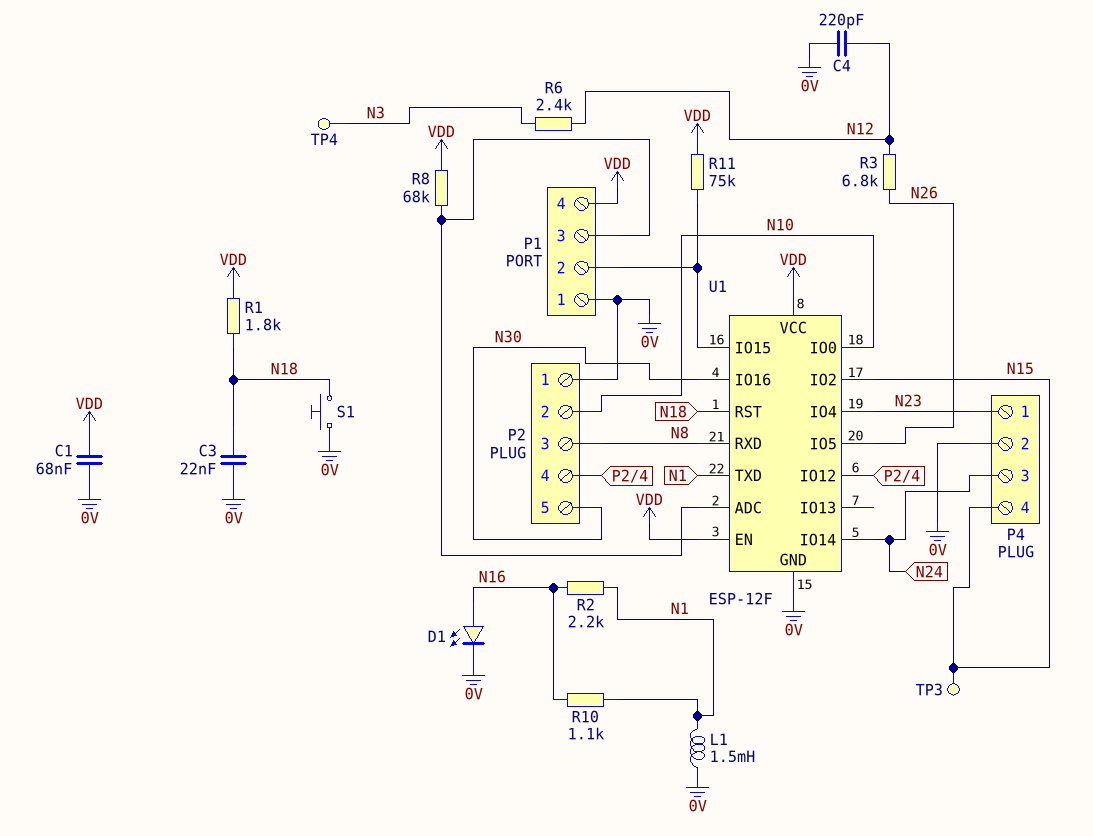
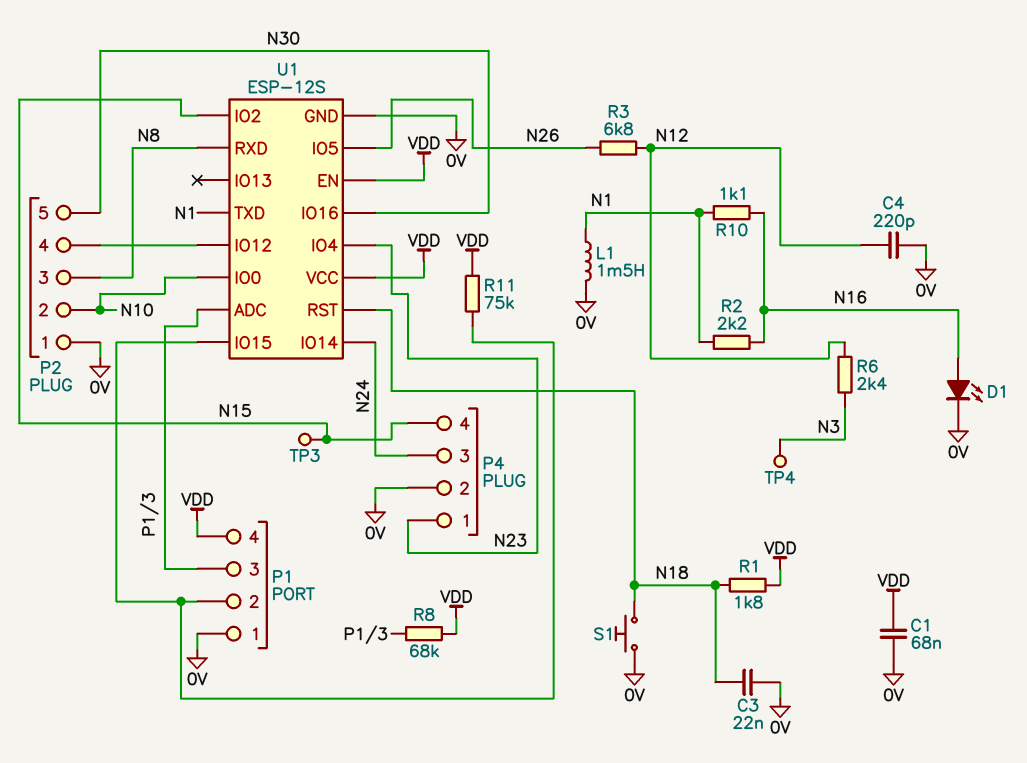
U1: ESP-12F -> ESP-12S

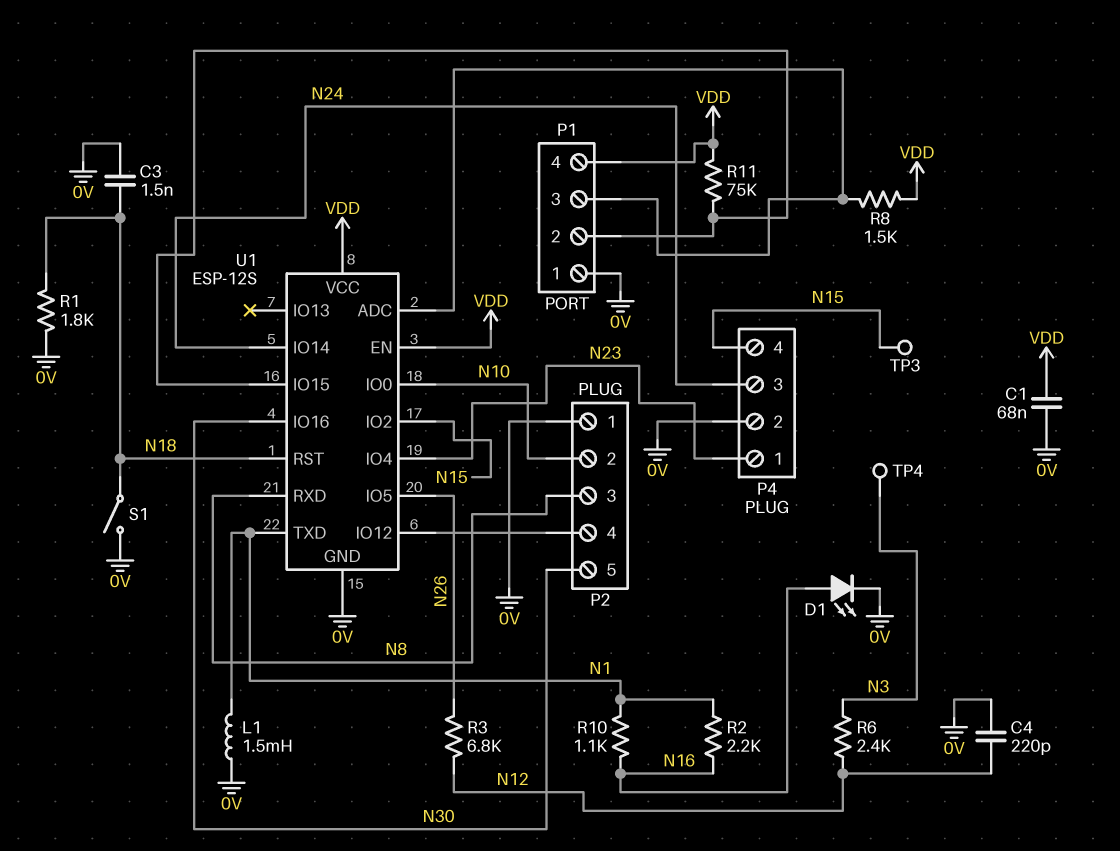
C3: 22nF (0V, N18) -> 1.5nF (0V, N18)
R1: 1.8k (N18, VDD) -> 1.8k (0V, N18)
R8: 68k (P1/3, VDD) -> 1.5k (P1/3, VDD)
S1: button (0V, N18) -> switch (0V, N18)

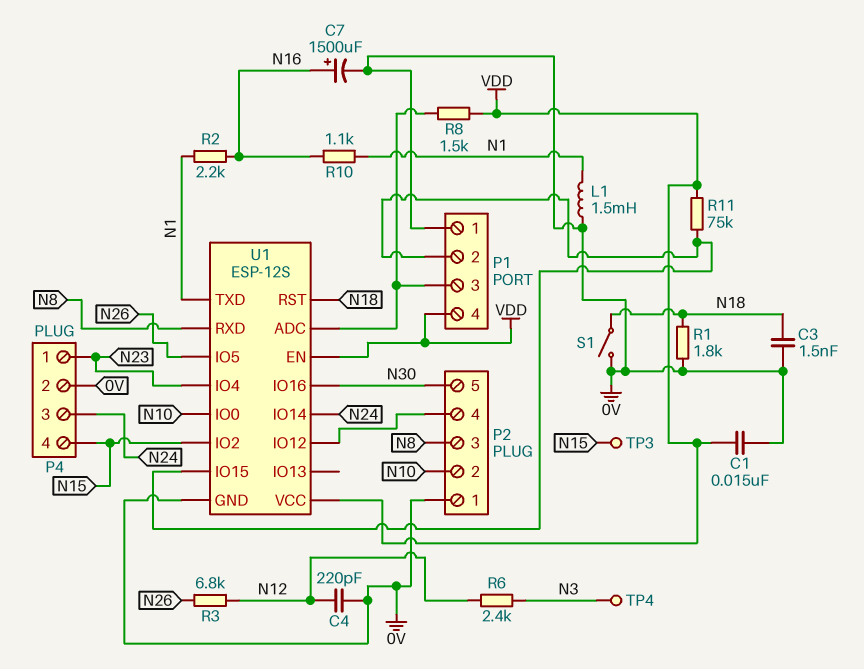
C1: 68nF (0V, VDD) -> 15nF (0V, VDD)
C7: none -> 1500uF (plus N16, minus 0V)
D1: LED (A N16, K 0V) -> none

